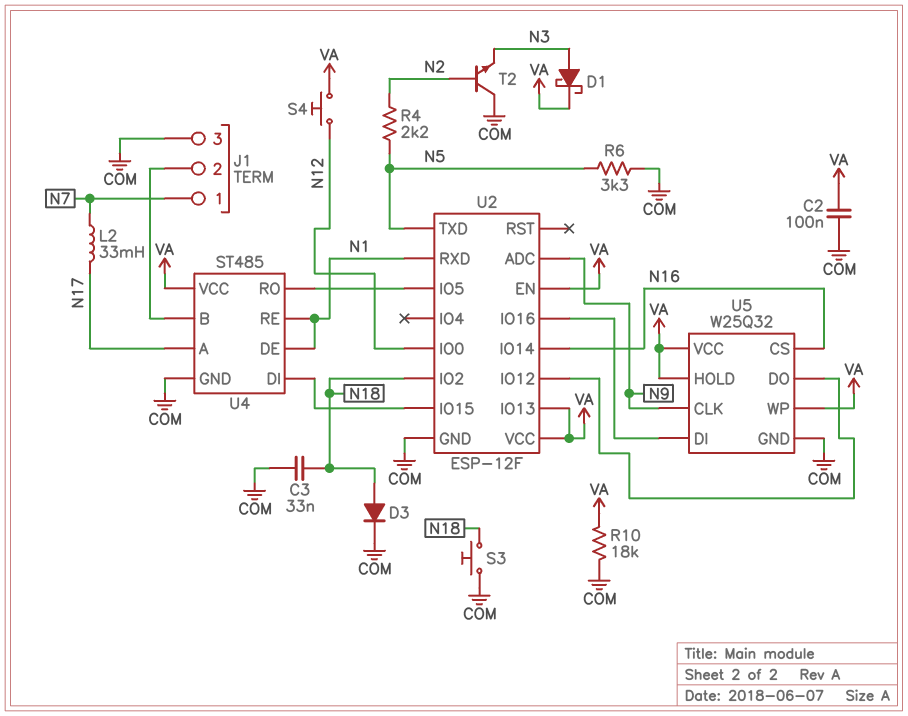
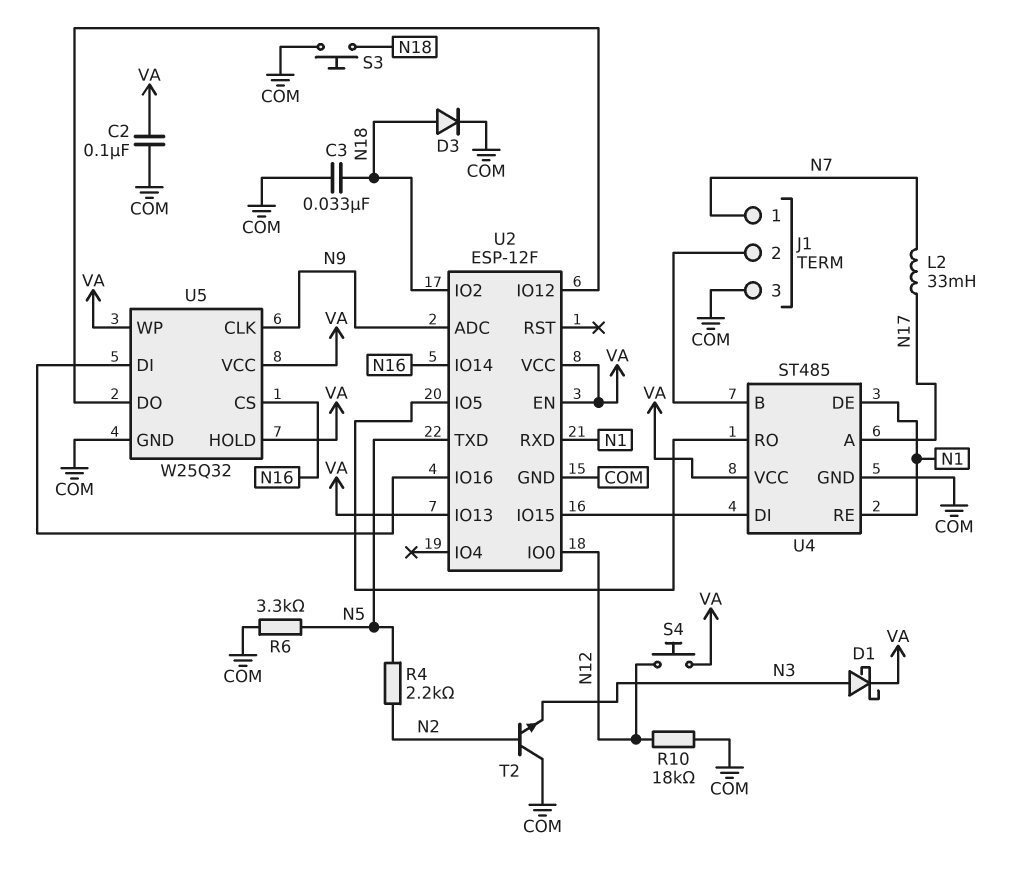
R10: 18k (COM, VA) -> 18k (COM, N12)

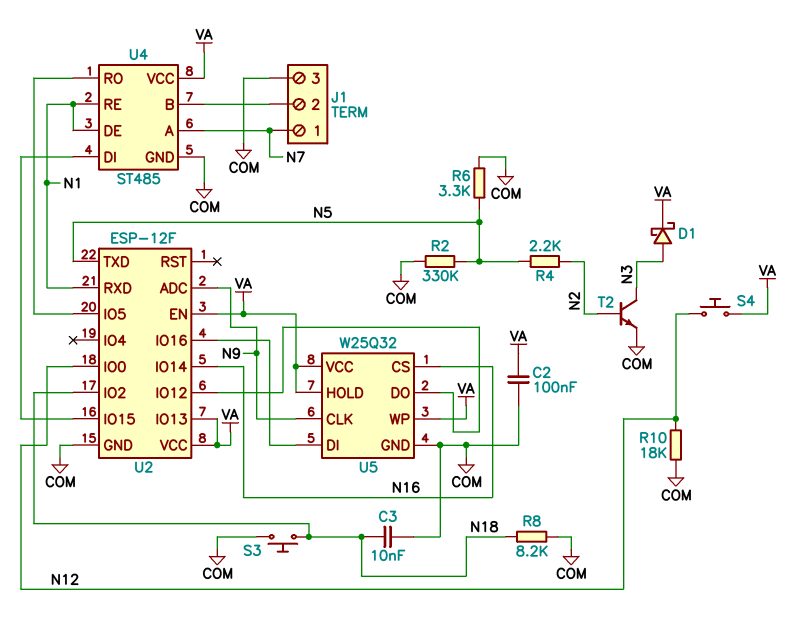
C3: 33nF (COM, N18) -> 10nF (COM, N18)
D3: diode (A N18, K COM) -> none
L2: 33mH (N7, N17) -> none
R2: none -> 330k (COM, N5)
R8: none -> 8.2k (COM, N18)
T2: NPN (B N2, C COM, E N3) -> NPN (B N2, C N3, E COM)
U4 pin A: N17 -> N7

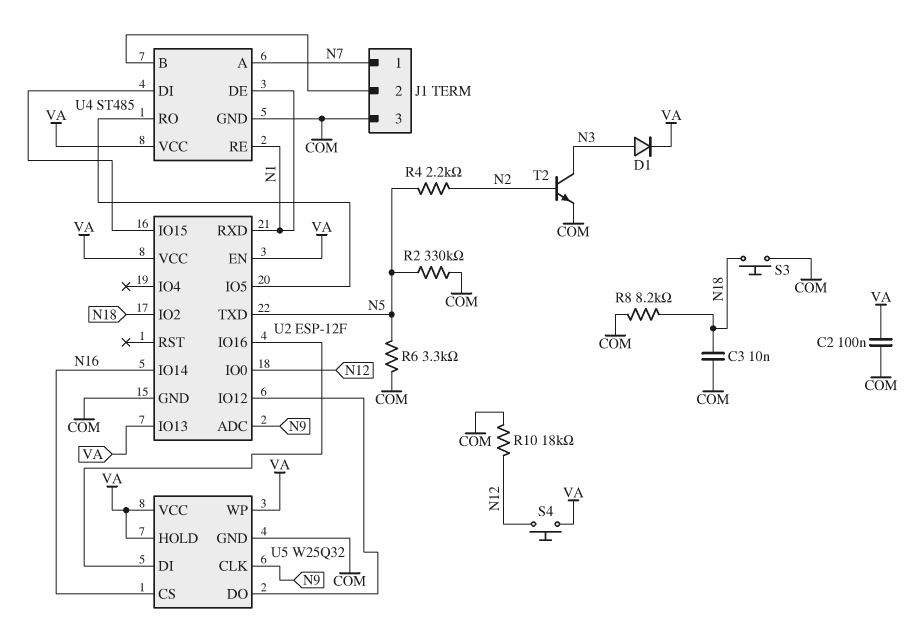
D1: schottky (A N3, K VA) -> diode (A N3, K VA)

